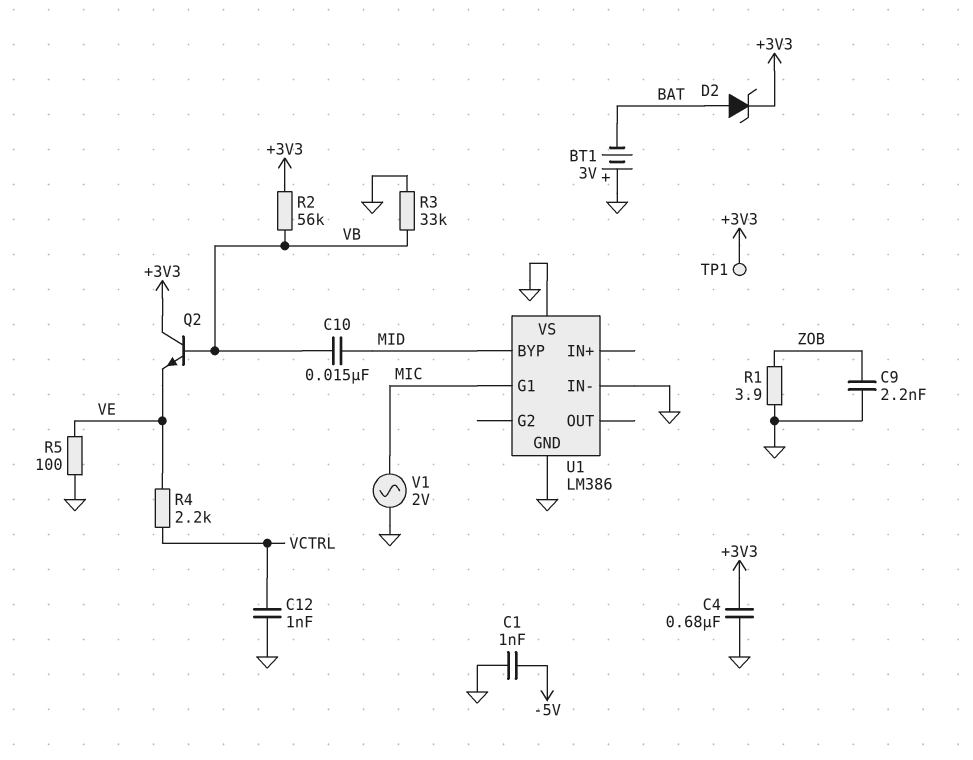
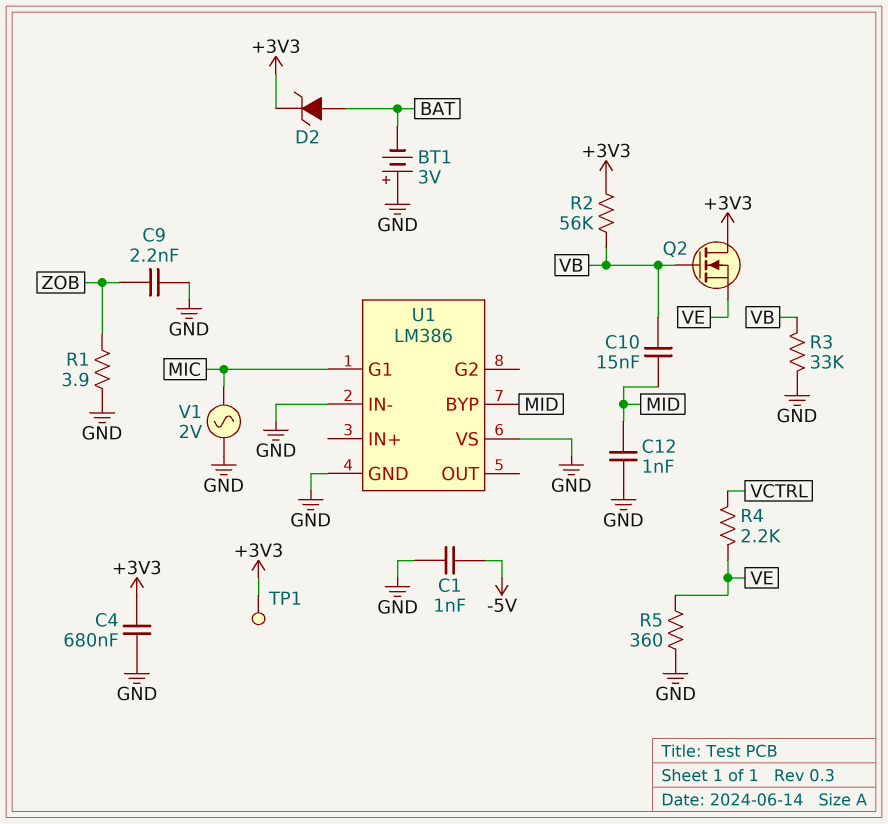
C12: 1nF (GND, VCTRL) -> 1nF (GND, MID)
Q2: NPN (B VB, C +3V3, E VE) -> NMOS (G VB, D +3V3, S VE)
R5: 100 (GND, VE) -> 360 (GND, VE)

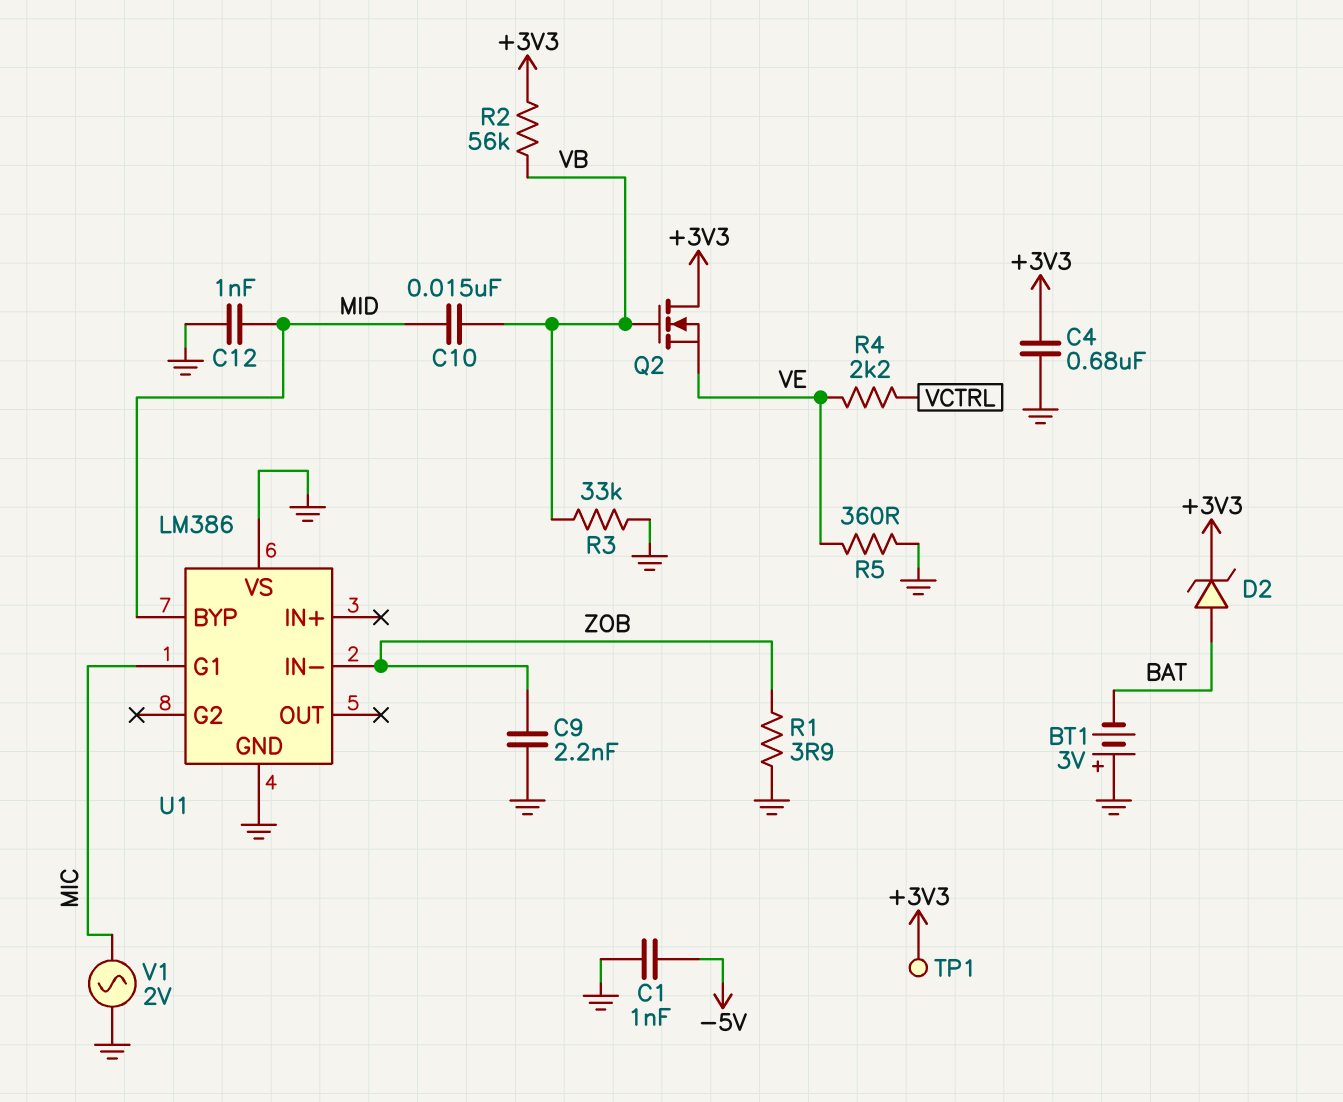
U1 pin IN-: GND -> ZOB

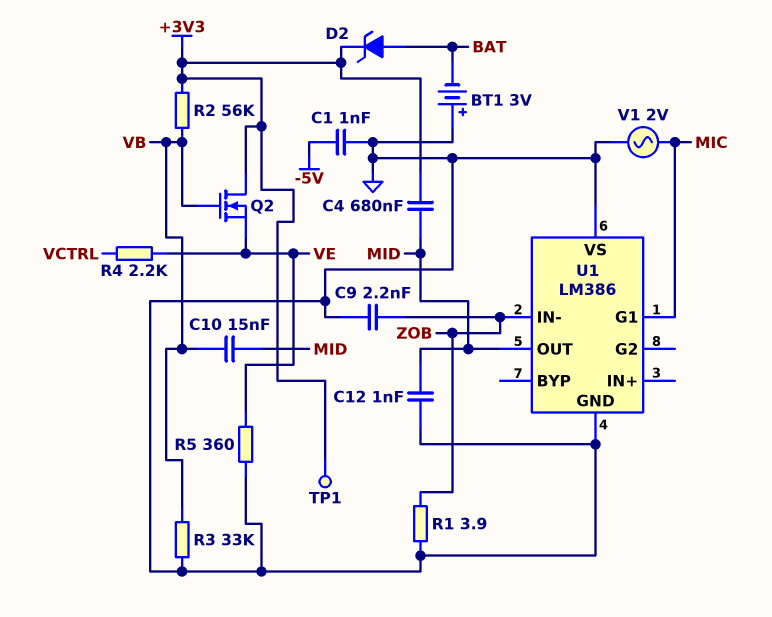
C4: 680nF (+3V3, GND) -> 680nF (+3V3, MID)
U1 pin BYP: MID -> none
U1 pin OUT: none -> MID

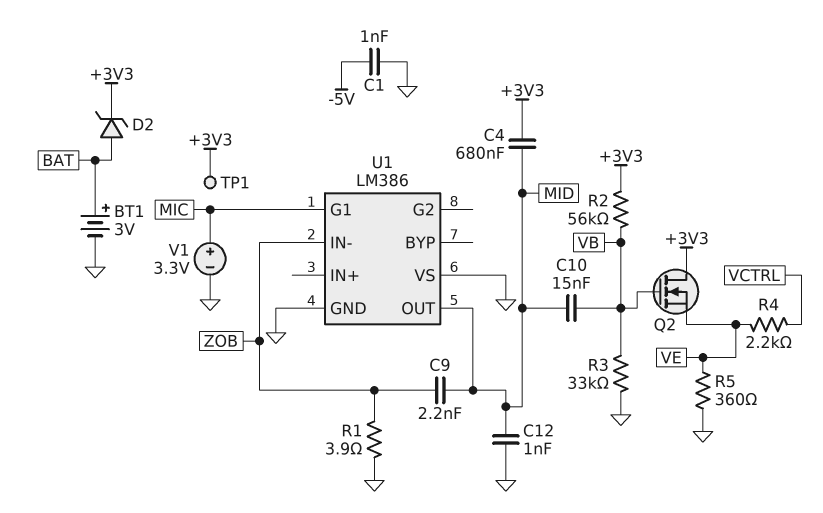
BT1: 3V (plus GND, minus BAT) -> 3V (plus BAT, minus GND)
C9: 2.2nF (GND, ZOB) -> 2.2nF (MID, ZOB)
V1: AC 2V (GND, MIC) -> 3.3V (plus MIC, minus GND)

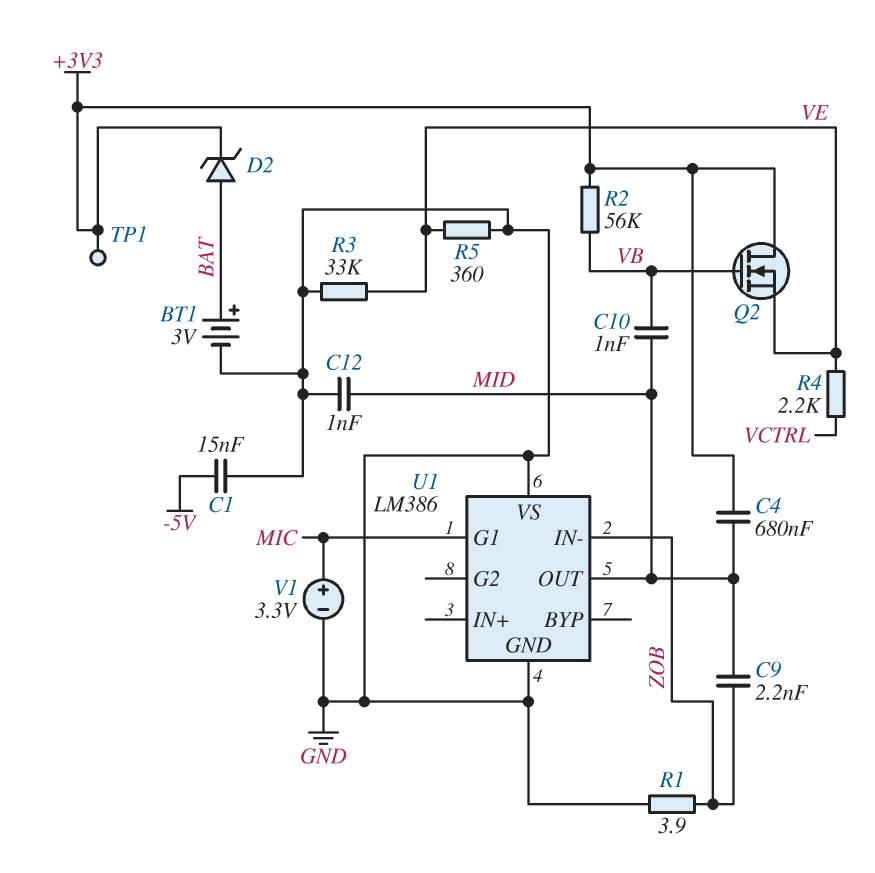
C1: 1nF (-5V, GND) -> 15nF (-5V, GND)
C10: 15nF (MID, VB) -> 1nF (MID, VB)
R3: 33k (GND, VB) -> 33k (GND, VE)

